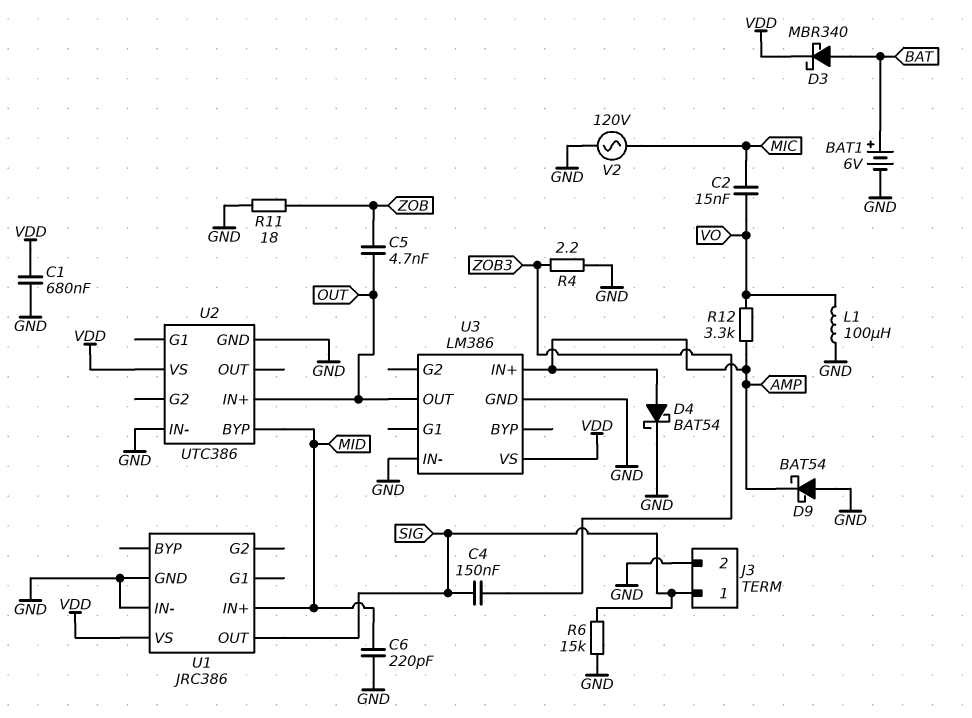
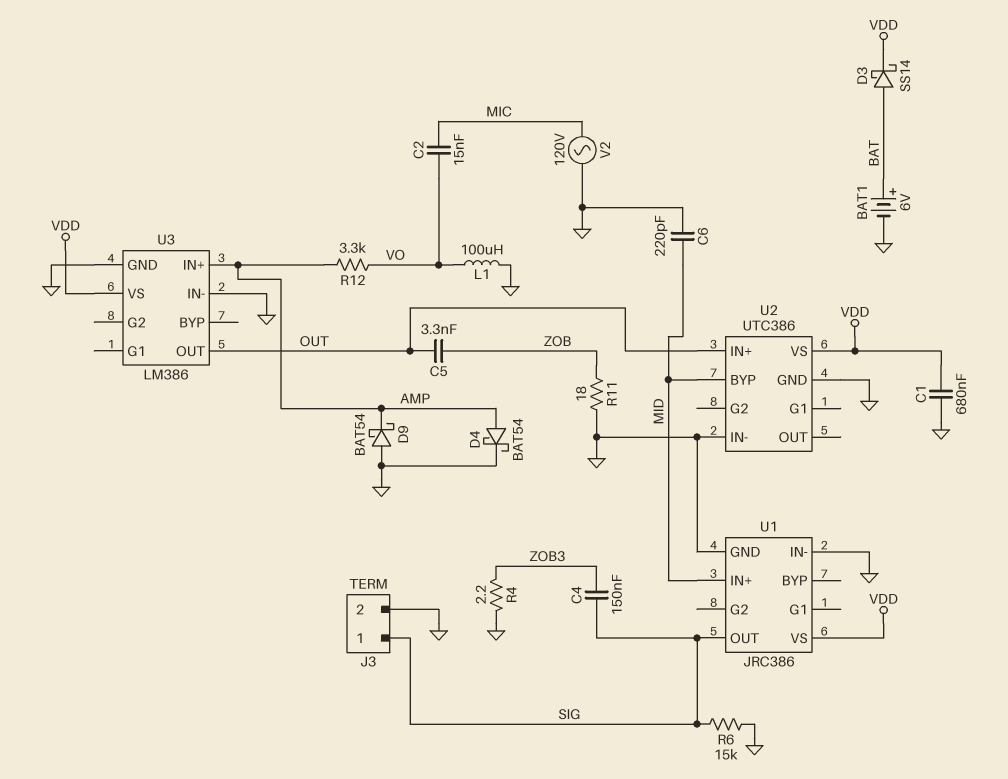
C5: 4.7nF (OUT, ZOB) -> 3.3nF (OUT, ZOB)
D3: schottky MBR340 (A BAT, K VDD) -> schottky SS14 (A BAT, K VDD)

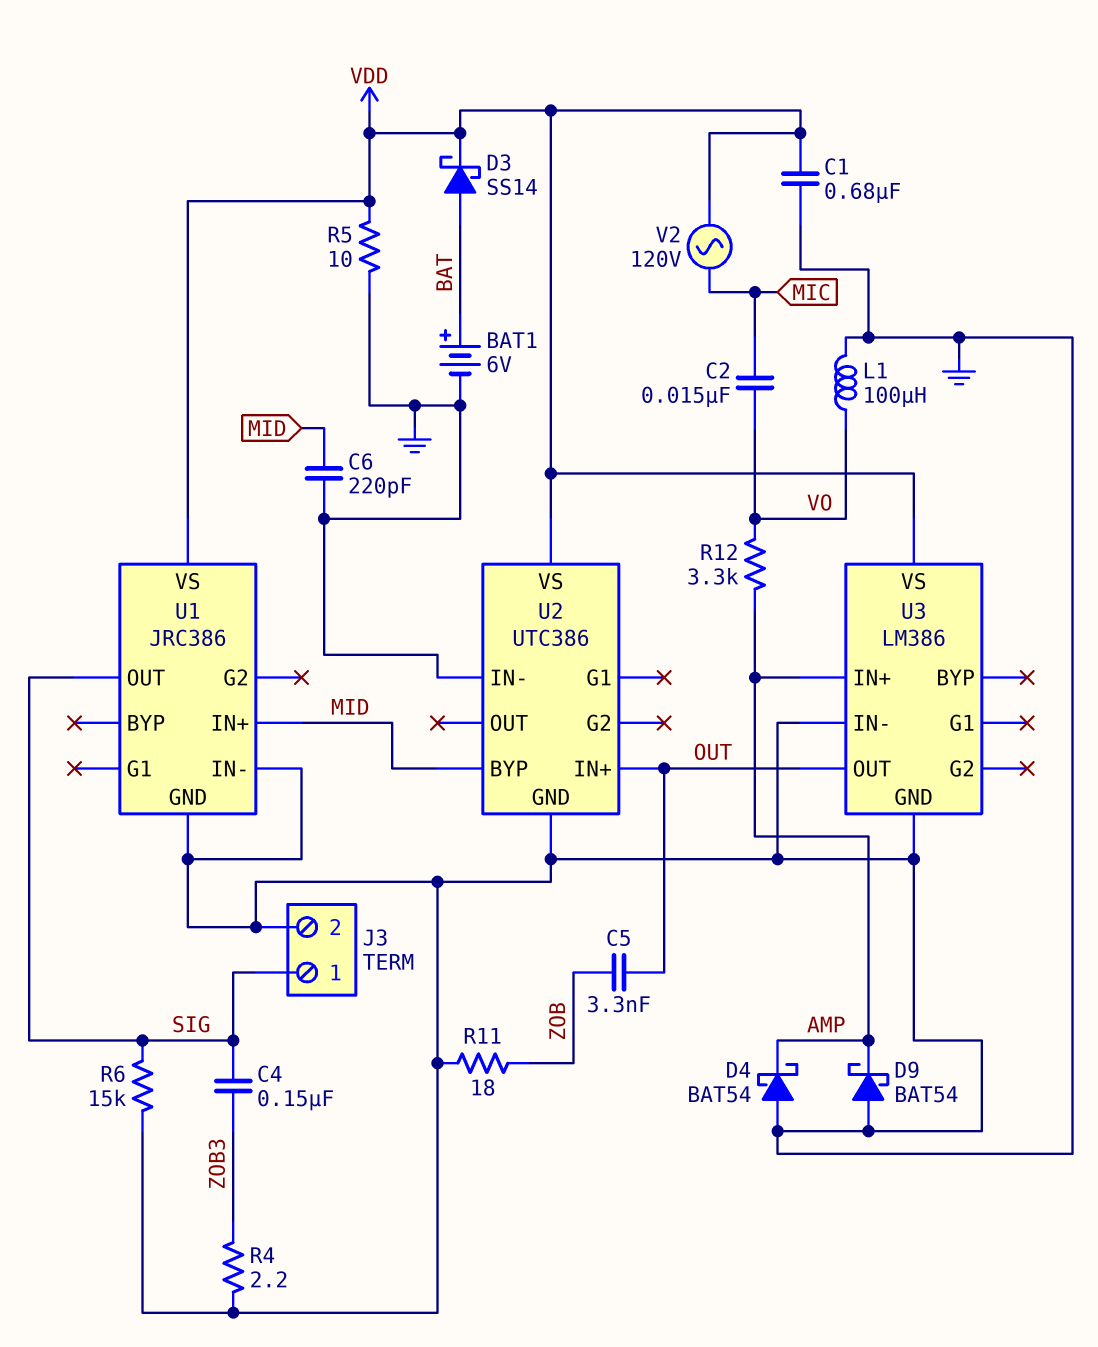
D4: schottky BAT54 (A AMP, K GND) -> schottky BAT54 (A GND, K AMP)
R5: none -> 10 (GND, VDD)
V2: AC 120V (GND, MIC) -> AC 120V (MIC, VDD)

